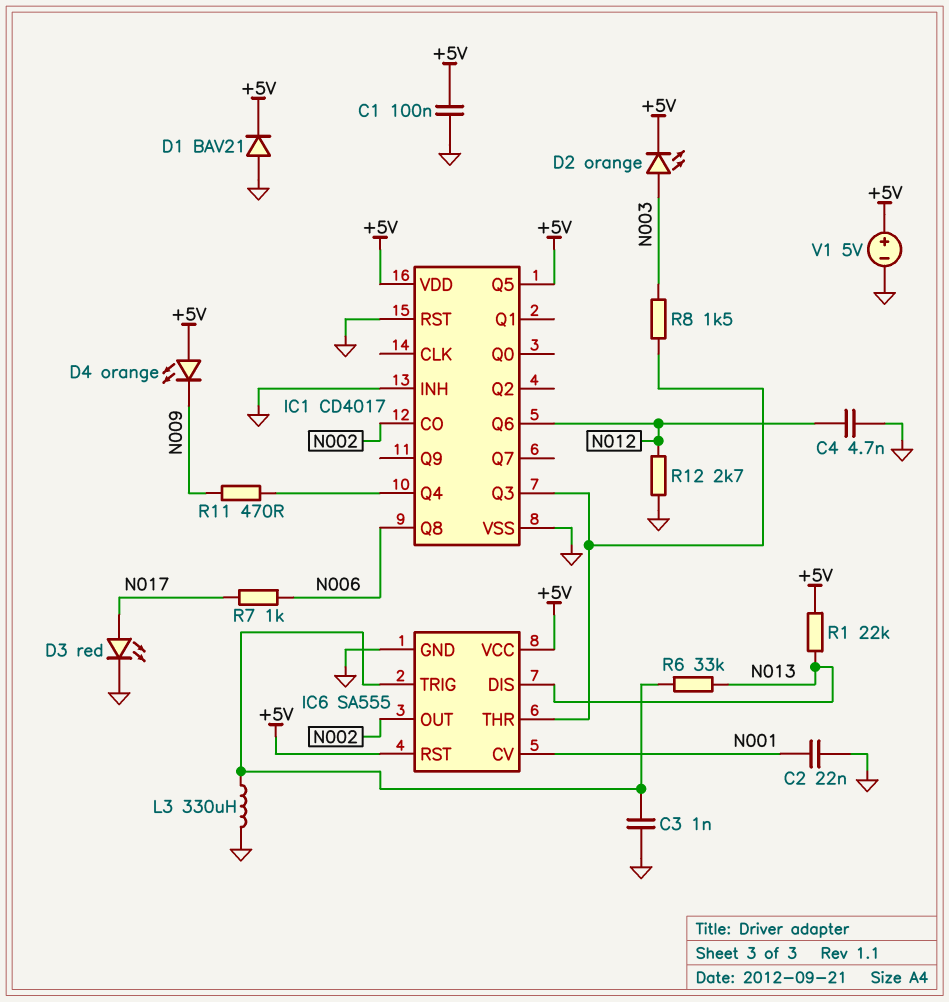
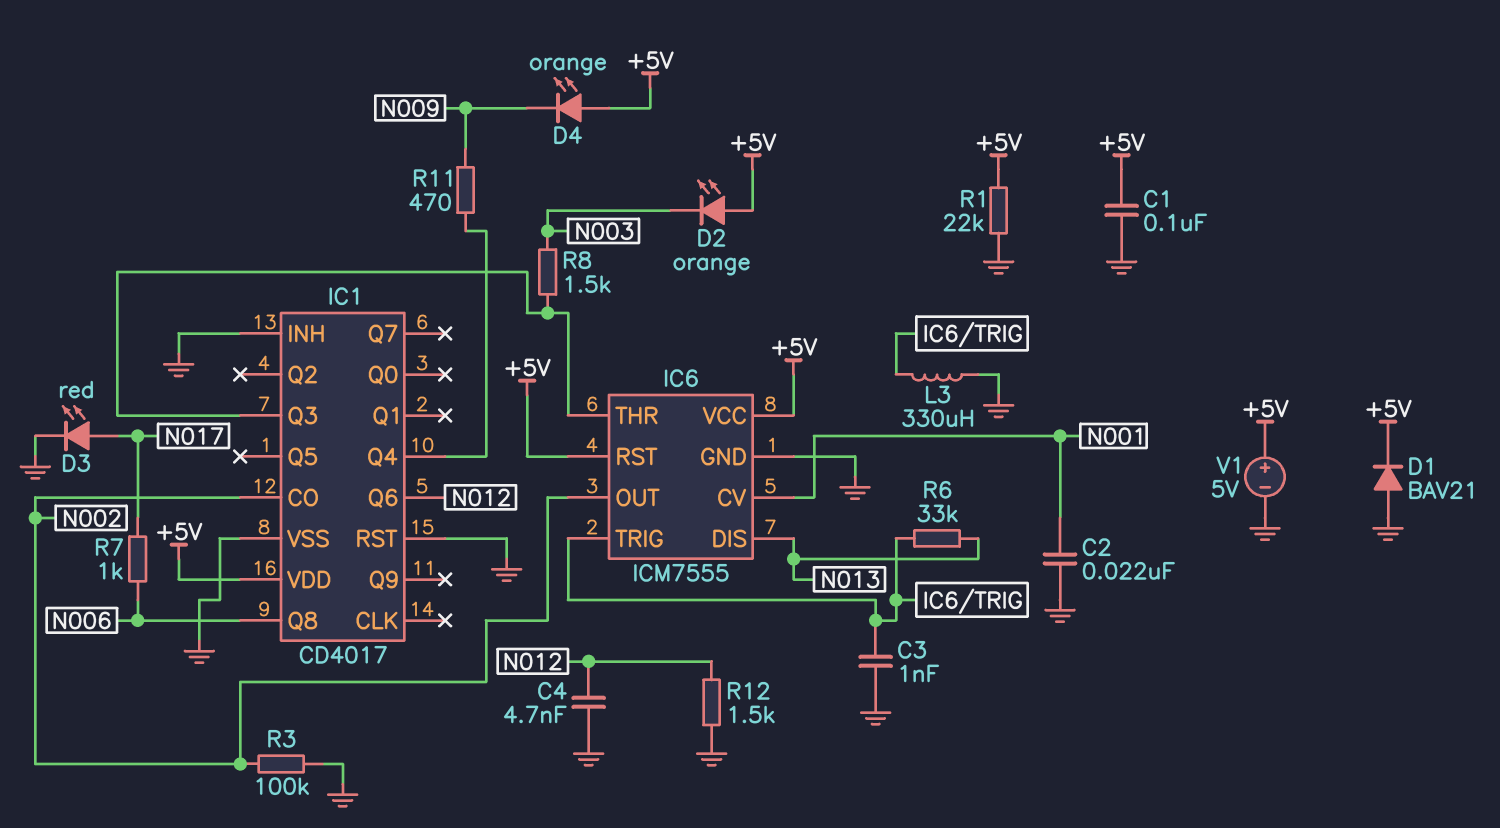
D2: LED orange (A N003, K +5V) -> LED orange (A +5V, K N003)
IC1 pin Q5: +5V -> none
IC6: SA555 -> ICM7555
R1: 22k (+5V, N013) -> 22k (+5V, GND)
R3: none -> 100k (GND, N002)
R12: 2.7k (GND, N012) -> 1.5k (GND, N012)

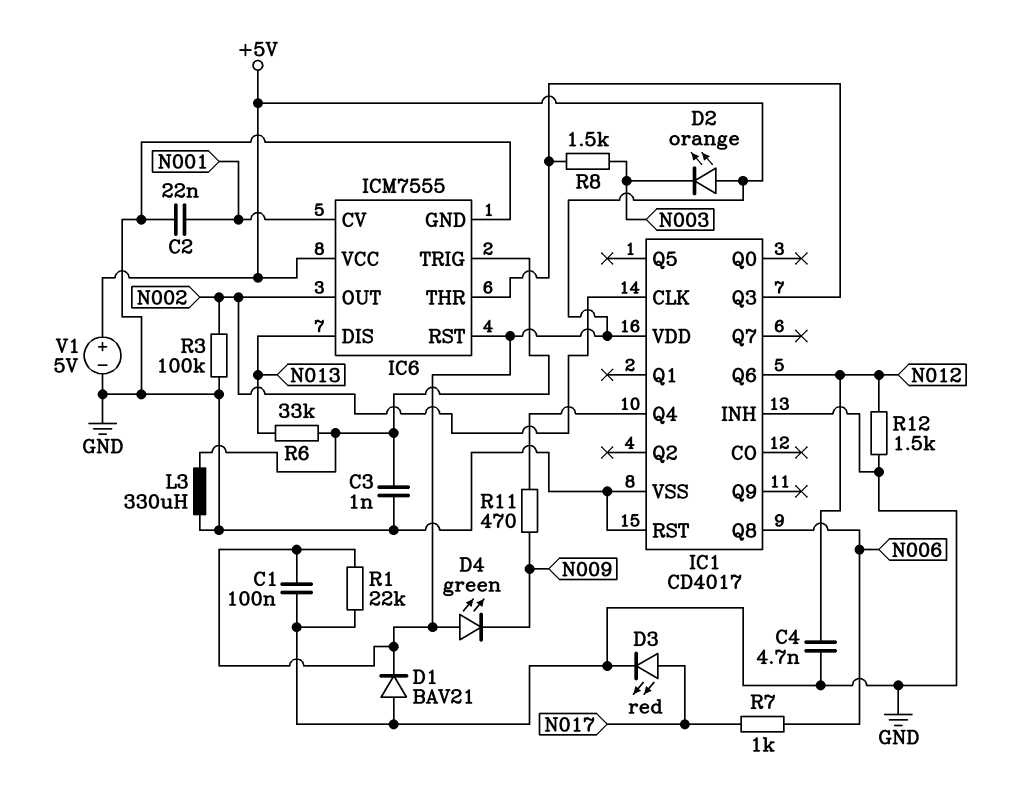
D4: LED orange (A +5V, K N009) -> LED green (A +5V, K N009)
IC1 pin CLK: none -> N002
IC1 pin CO: N002 -> none

